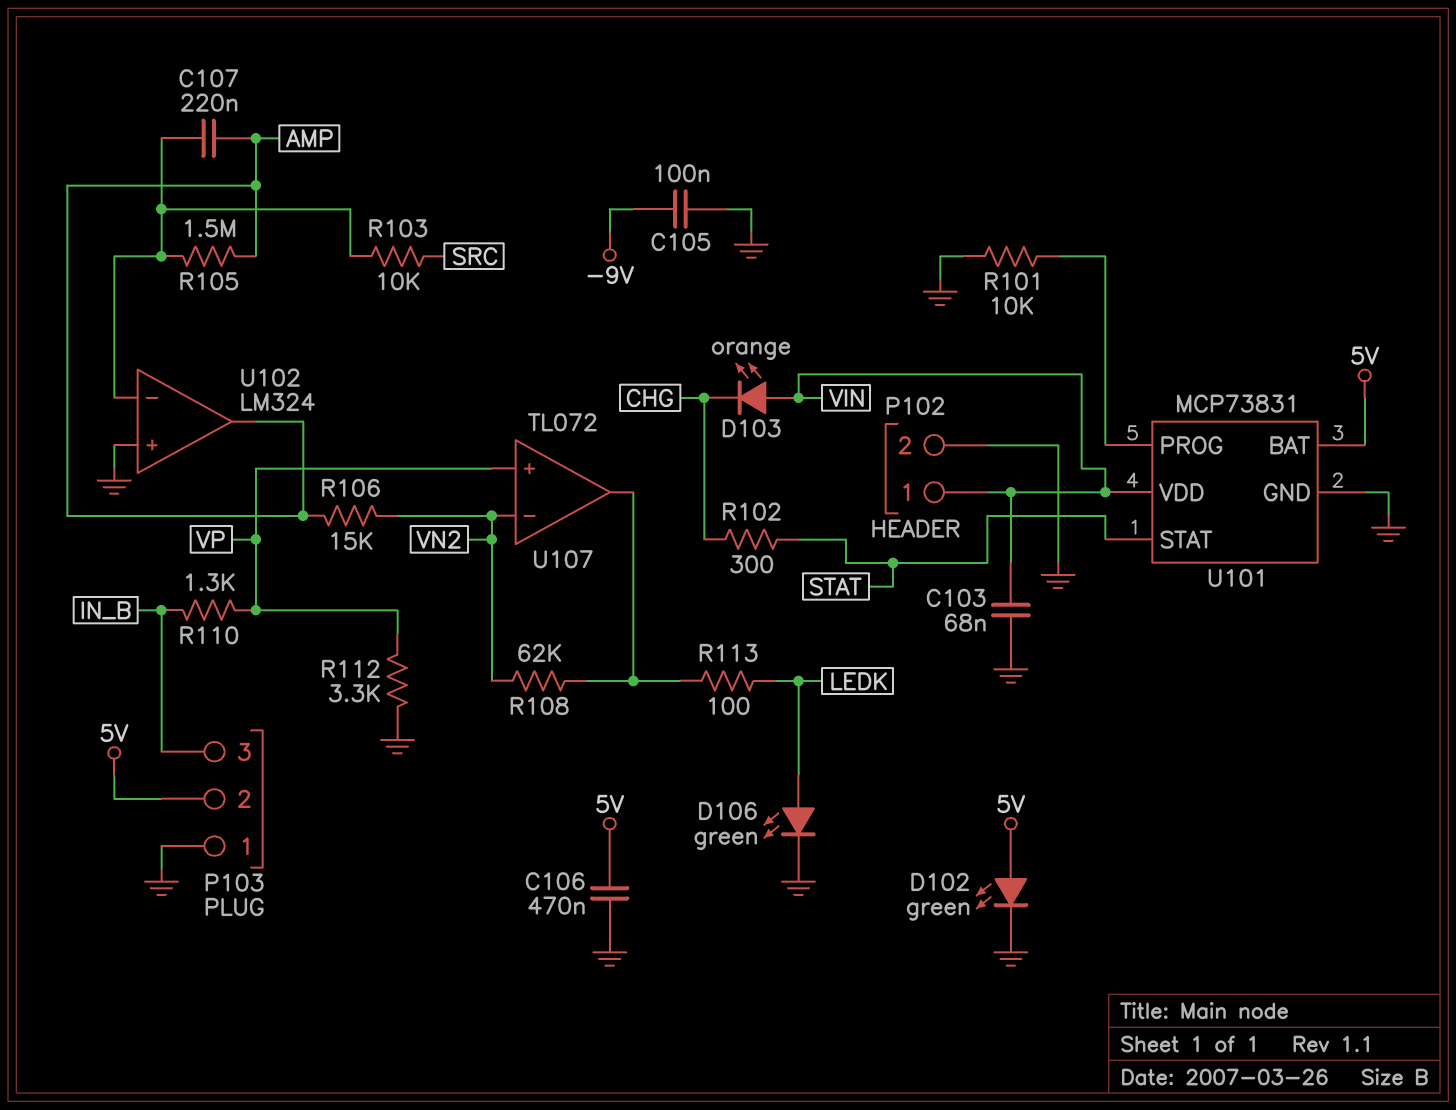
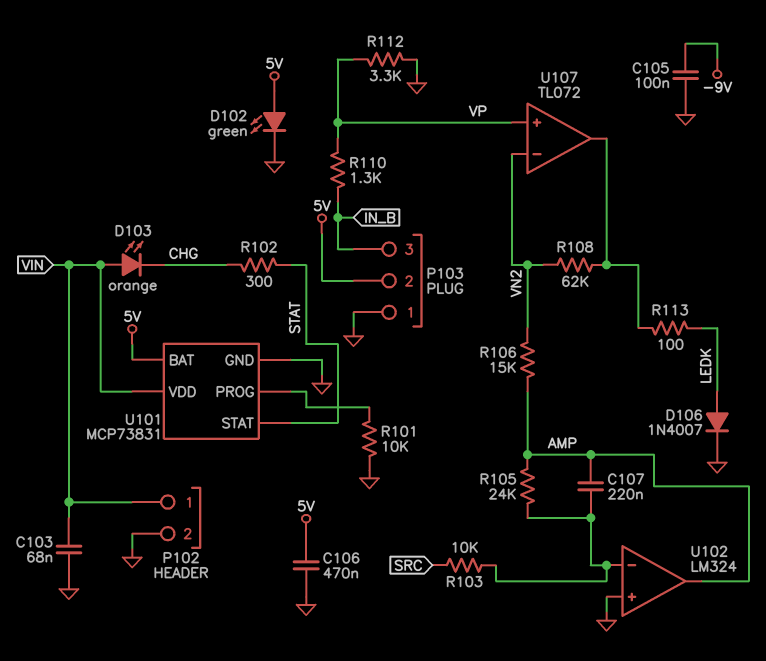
D106: LED green (A LEDK, K GND) -> diode 1N4007 (A LEDK, K GND)
R105: 1.5M (AMP, U102/in-) -> 24k (AMP, U102/in-)

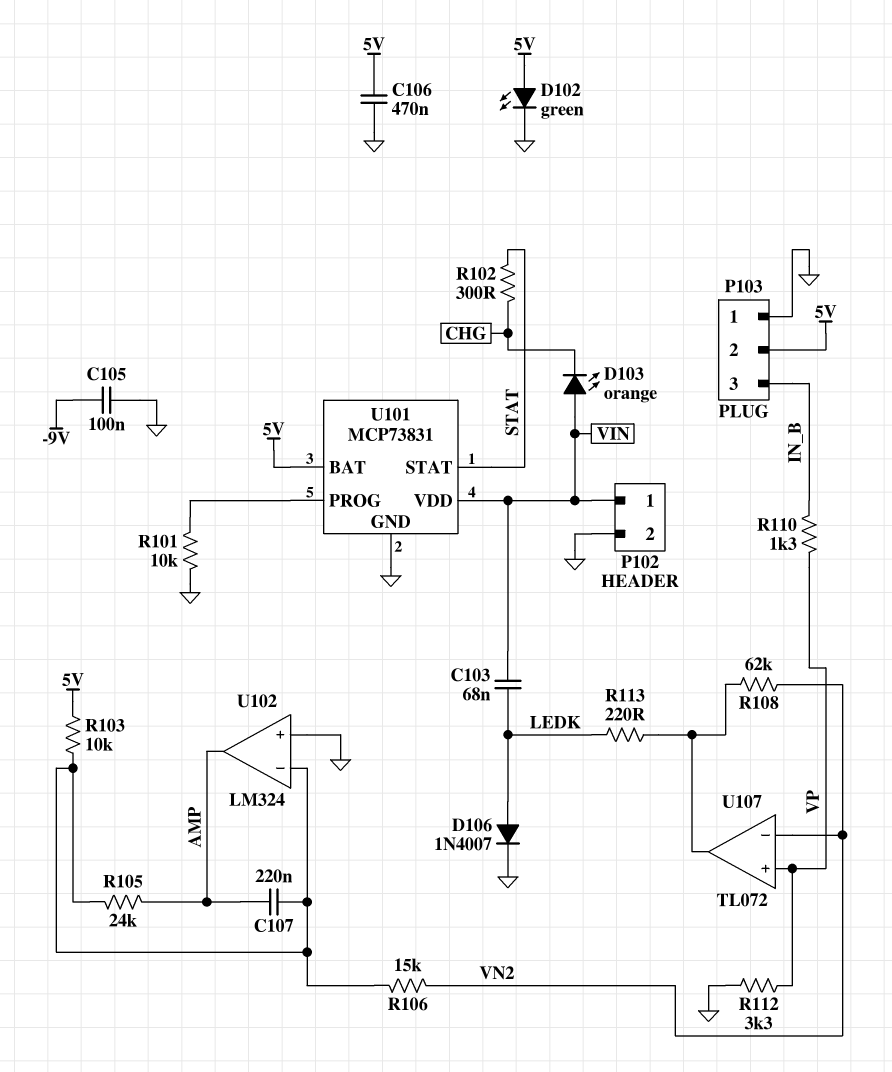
C103: 68nF (GND, VIN) -> 68nF (LEDK, VIN)
R103: 10k (SRC, U102/in-) -> 10k (5V, U102/in-)
R106: 15k (AMP, VN2) -> 15k (U102/in-, VN2)
R113: 100 (LEDK, U107/out) -> 220 (LEDK, U107/out)

